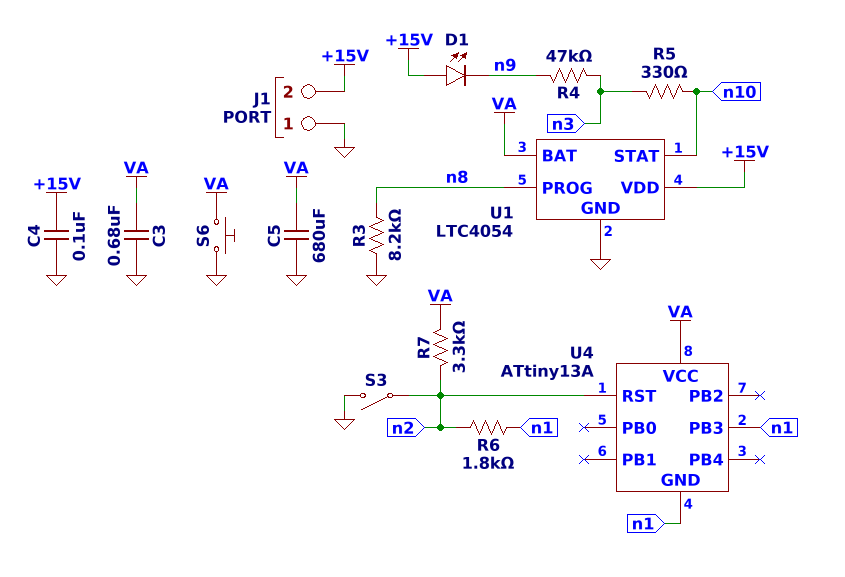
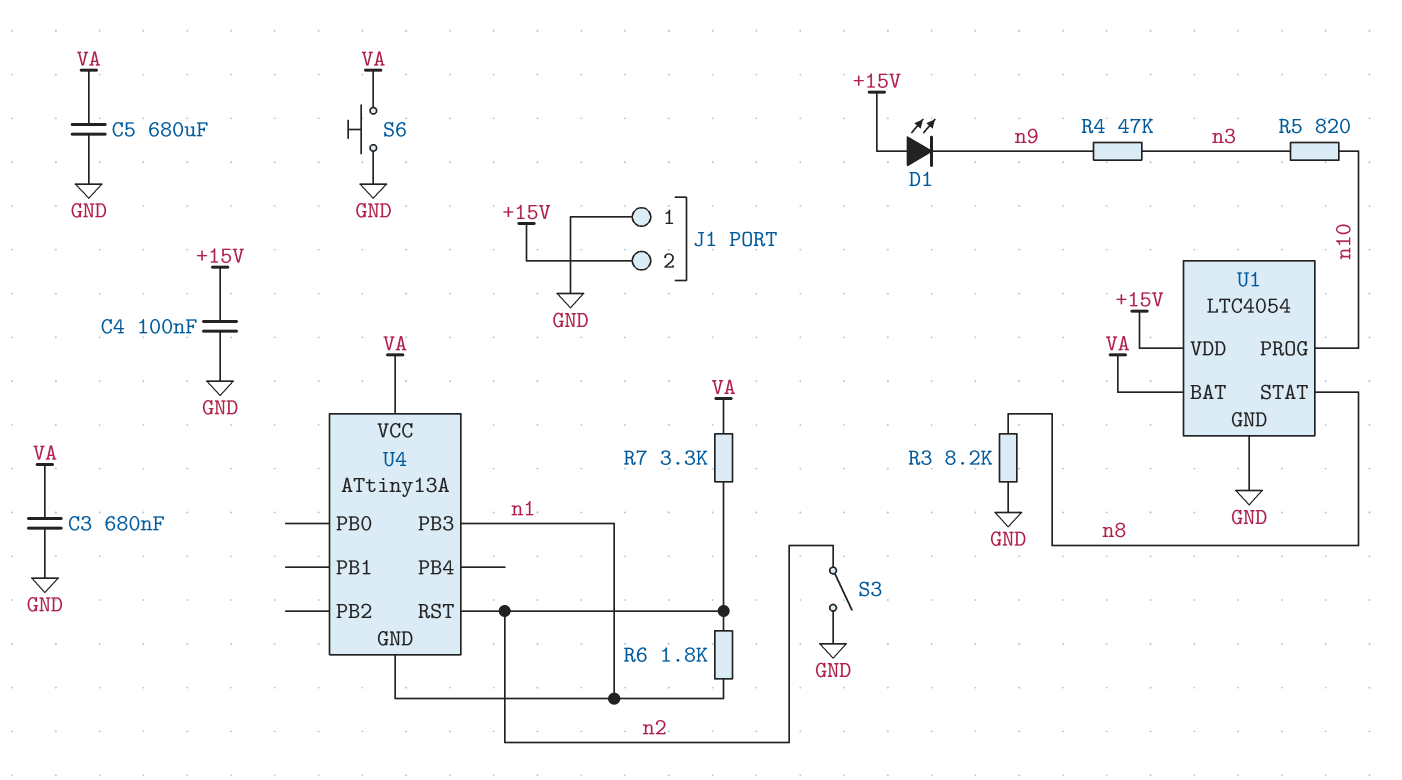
R5: 330 (n3, n10) -> 820 (n3, n10)
U1 pin PROG: n8 -> n10
U1 pin STAT: n10 -> n8

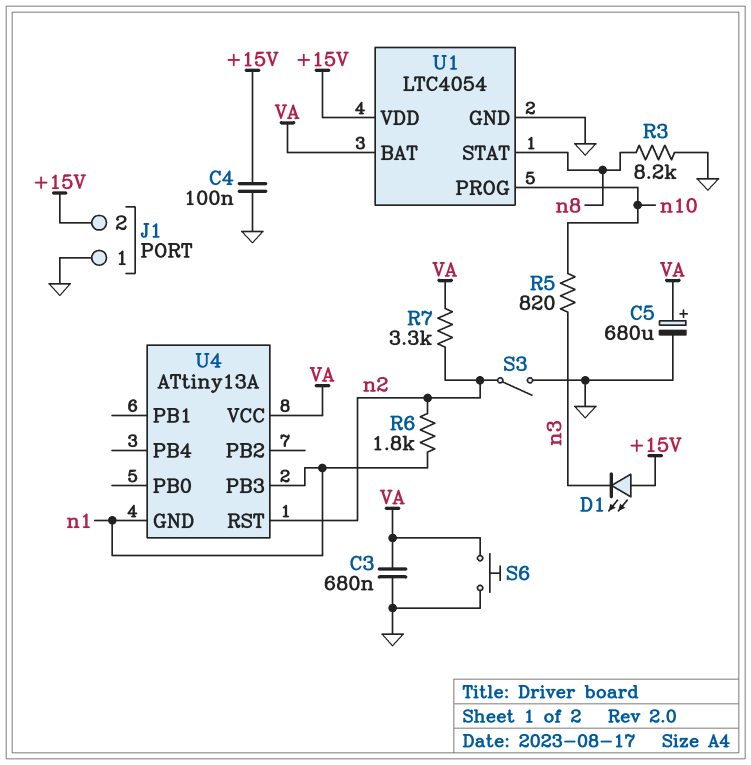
C5: 680uF (GND, VA) -> 680uF (plus VA, minus GND)
D1: LED (A +15V, K n9) -> LED (A +15V, K n3)
R4: 47k (n3, n9) -> none

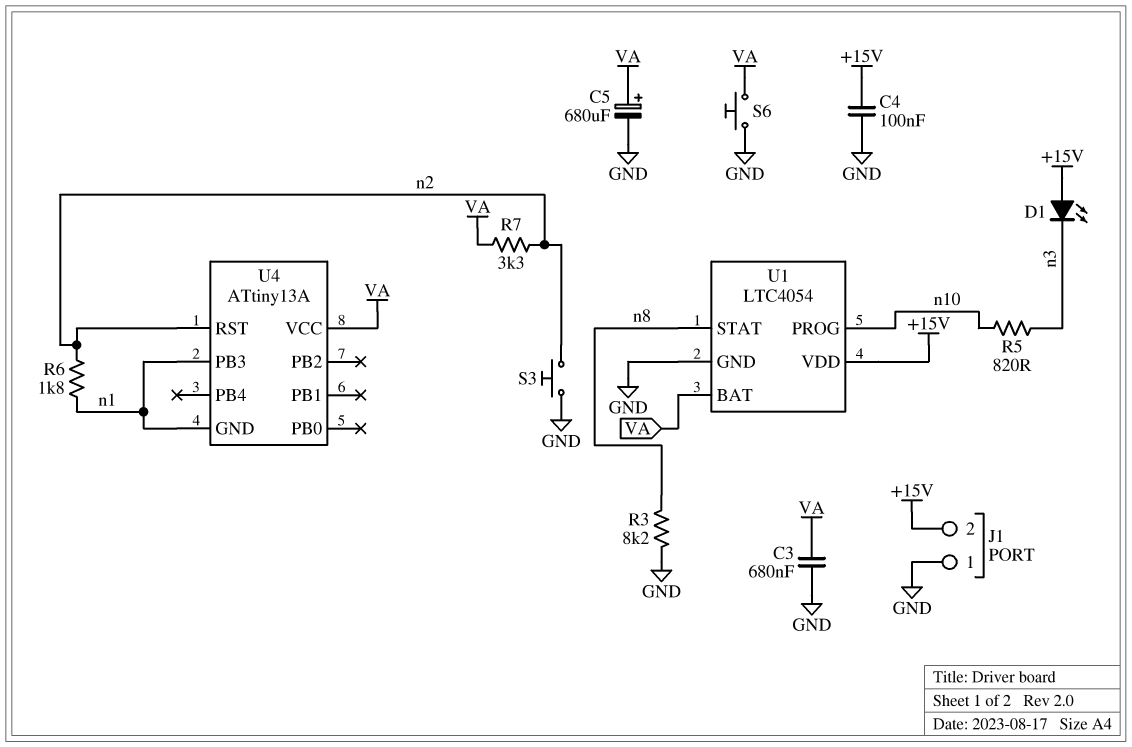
S3: switch (GND, n2) -> button (GND, n2)

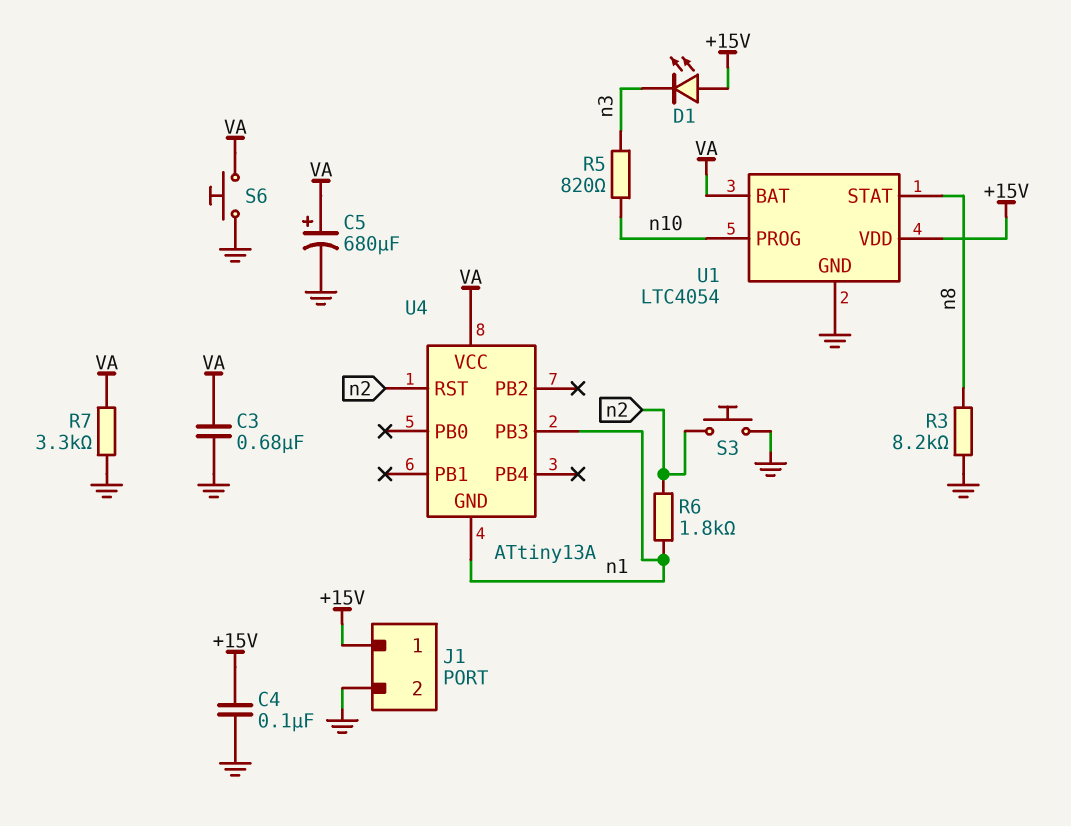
J1 pin 1: GND -> +15V
J1 pin 2: +15V -> GND
R7: 3.3k (VA, n2) -> 3.3k (GND, VA)

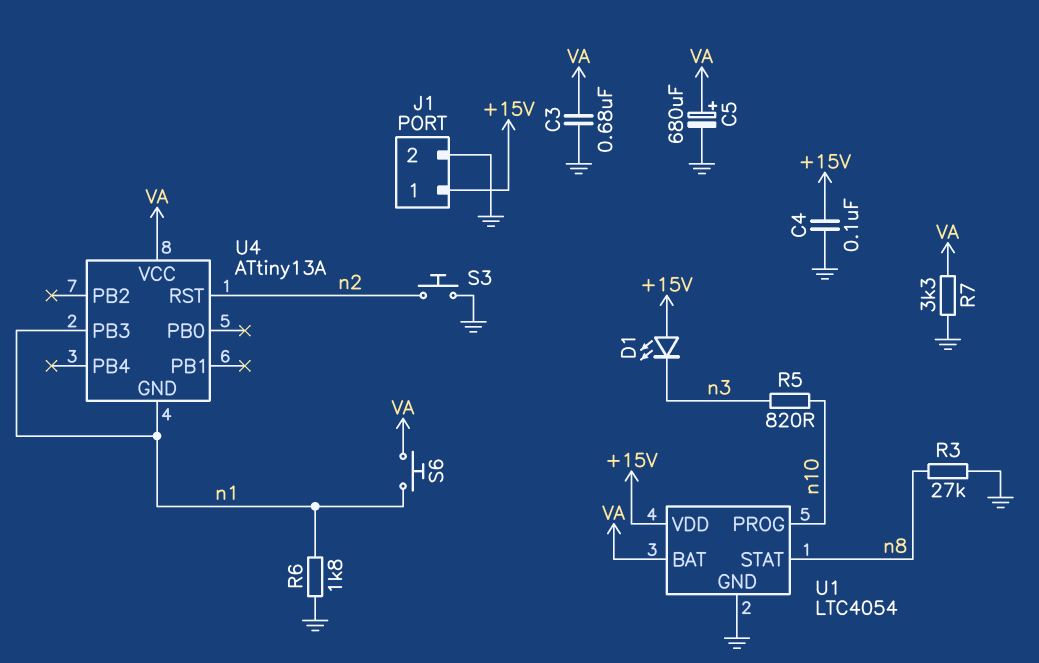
R3: 8.2k (GND, n8) -> 27k (GND, n8)
R6: 1.8k (n1, n2) -> 1.8k (GND, n1)
S6: button (GND, VA) -> button (VA, n1)

